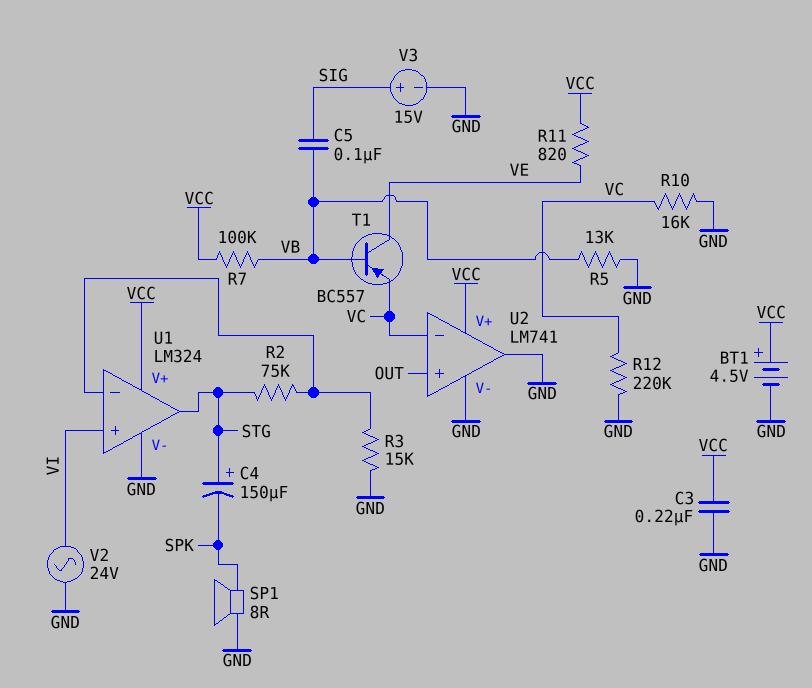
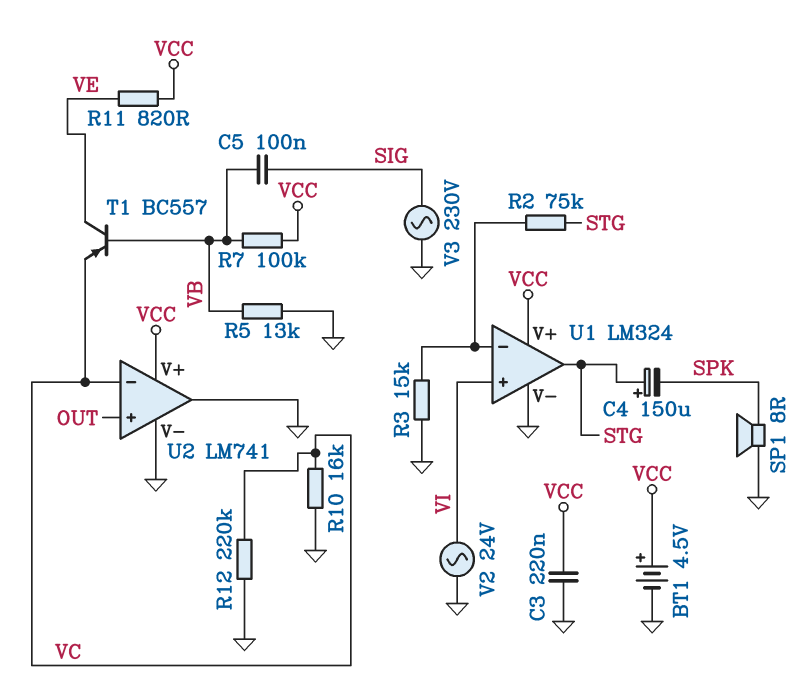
V3: 15V (plus SIG, minus GND) -> AC 230V (GND, SIG)

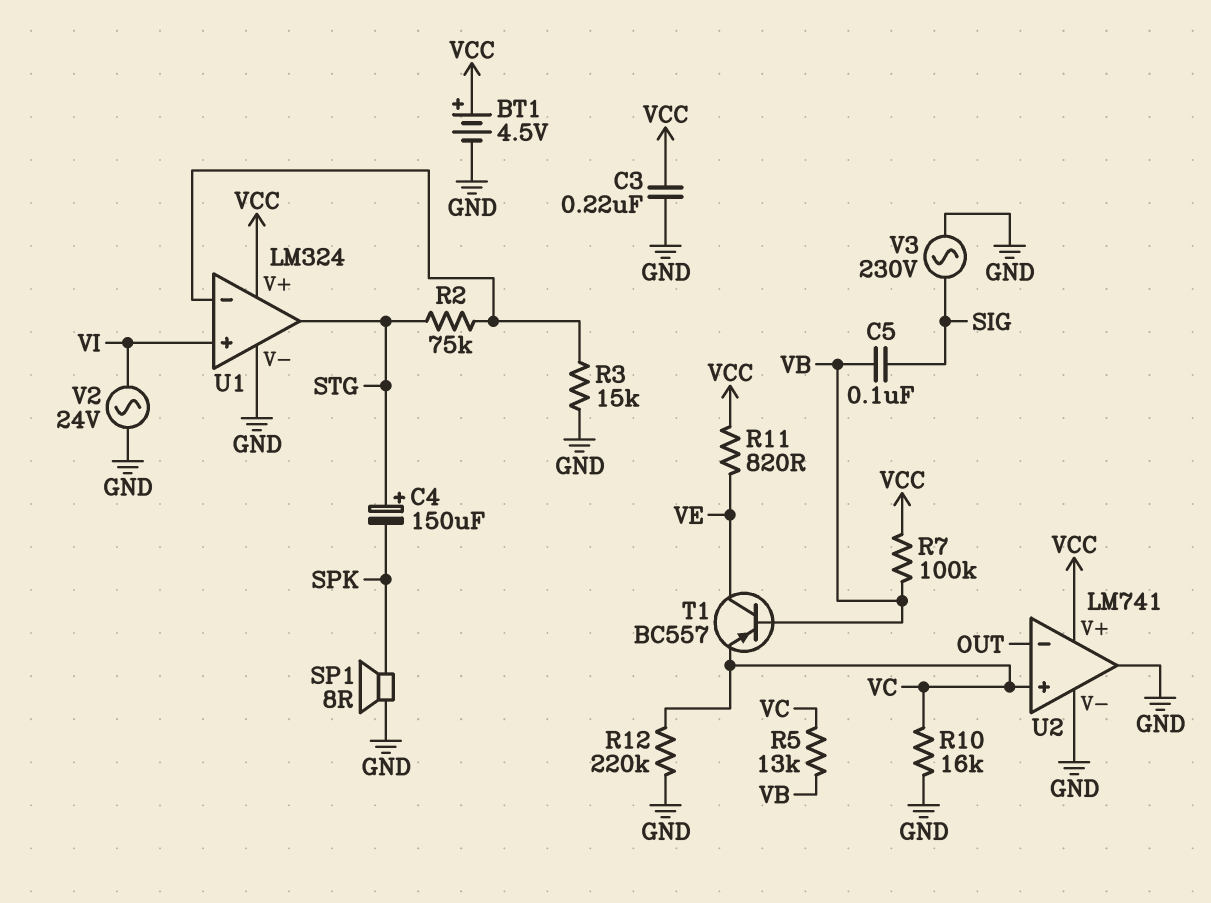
R5: 13k (GND, VB) -> 13k (VB, VC)
U2 pin in+: OUT -> VC
U2 pin in-: VC -> OUT

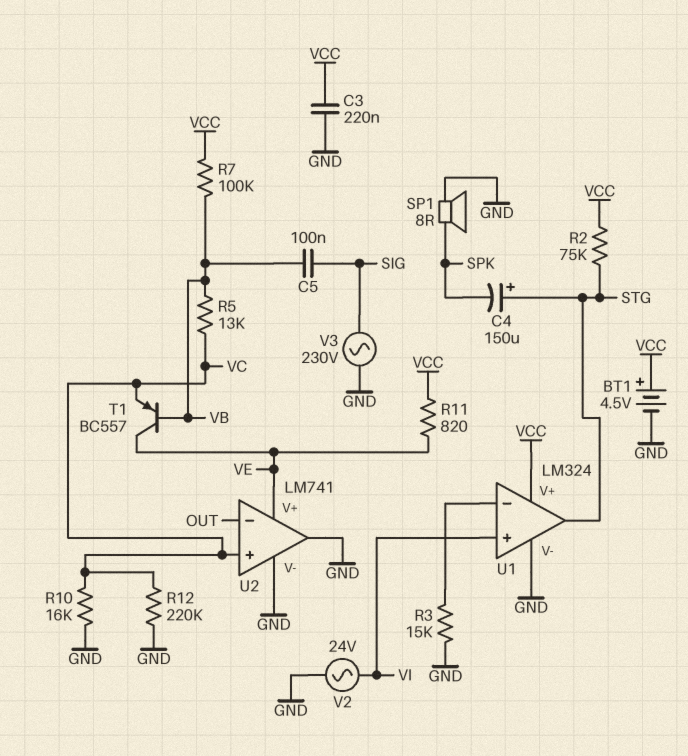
R2: 75k (STG, U1/in-) -> 75k (STG, VCC)
U2 pin V+: VCC -> VE

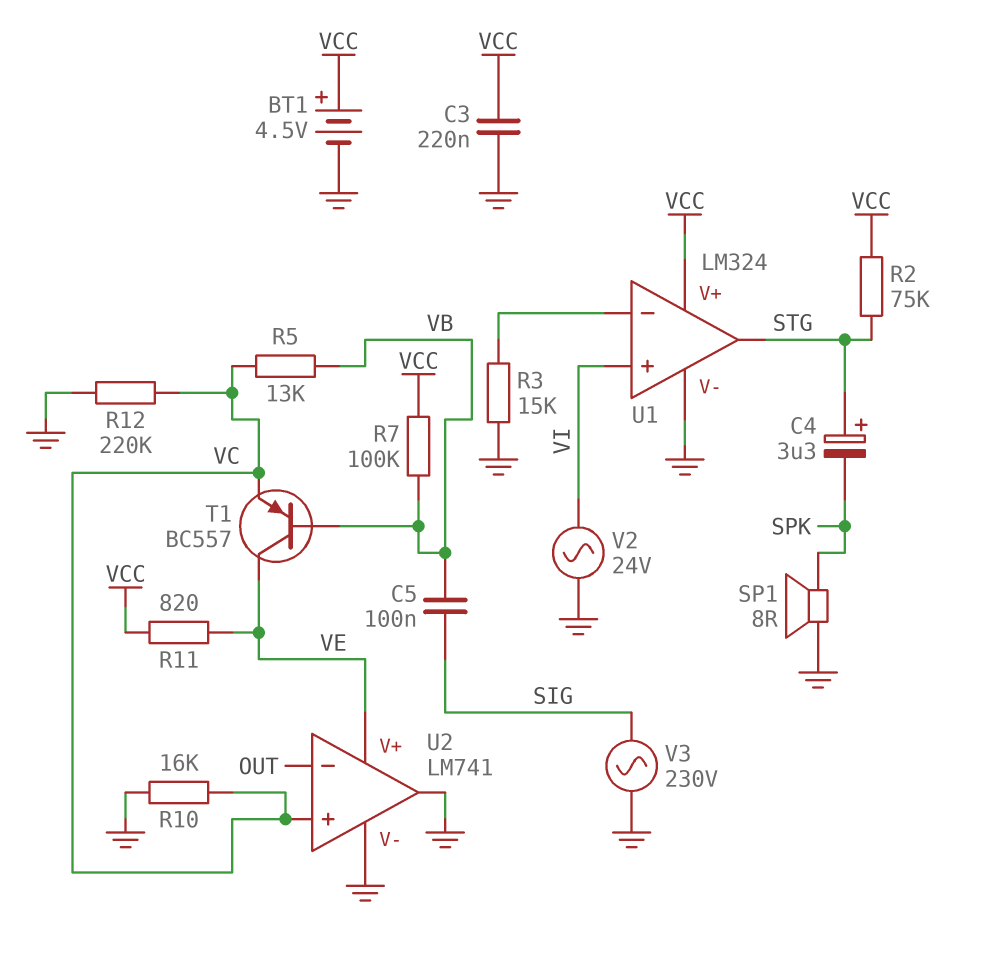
C4: 150uF (plus STG, minus SPK) -> 3.3uF (plus STG, minus SPK)

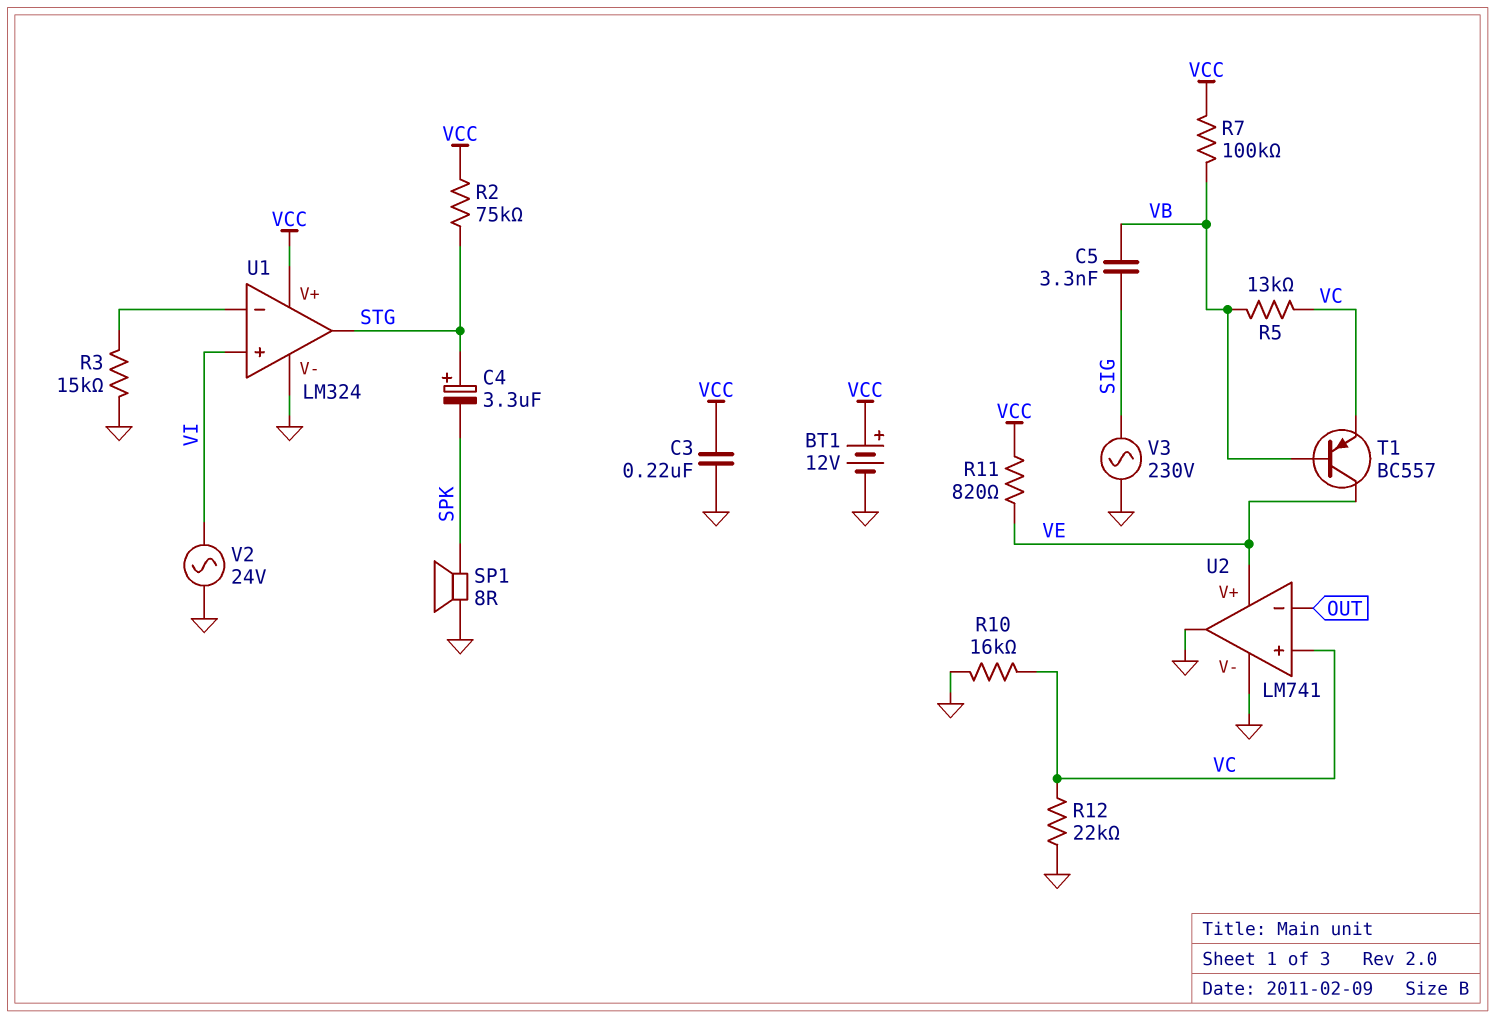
BT1: 4.5V (plus VCC, minus GND) -> 12V (plus VCC, minus GND)
C5: 100nF (SIG, VB) -> 3.3nF (SIG, VB)
R12: 220k (GND, VC) -> 22k (GND, VC)

